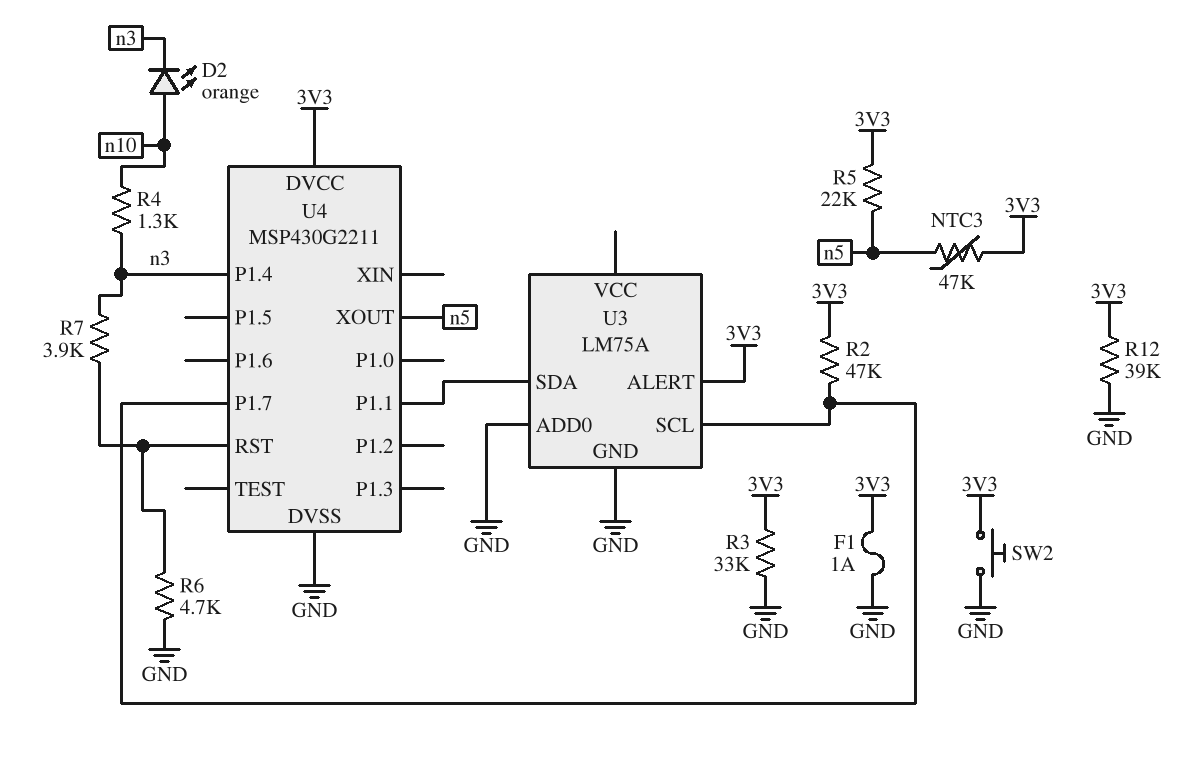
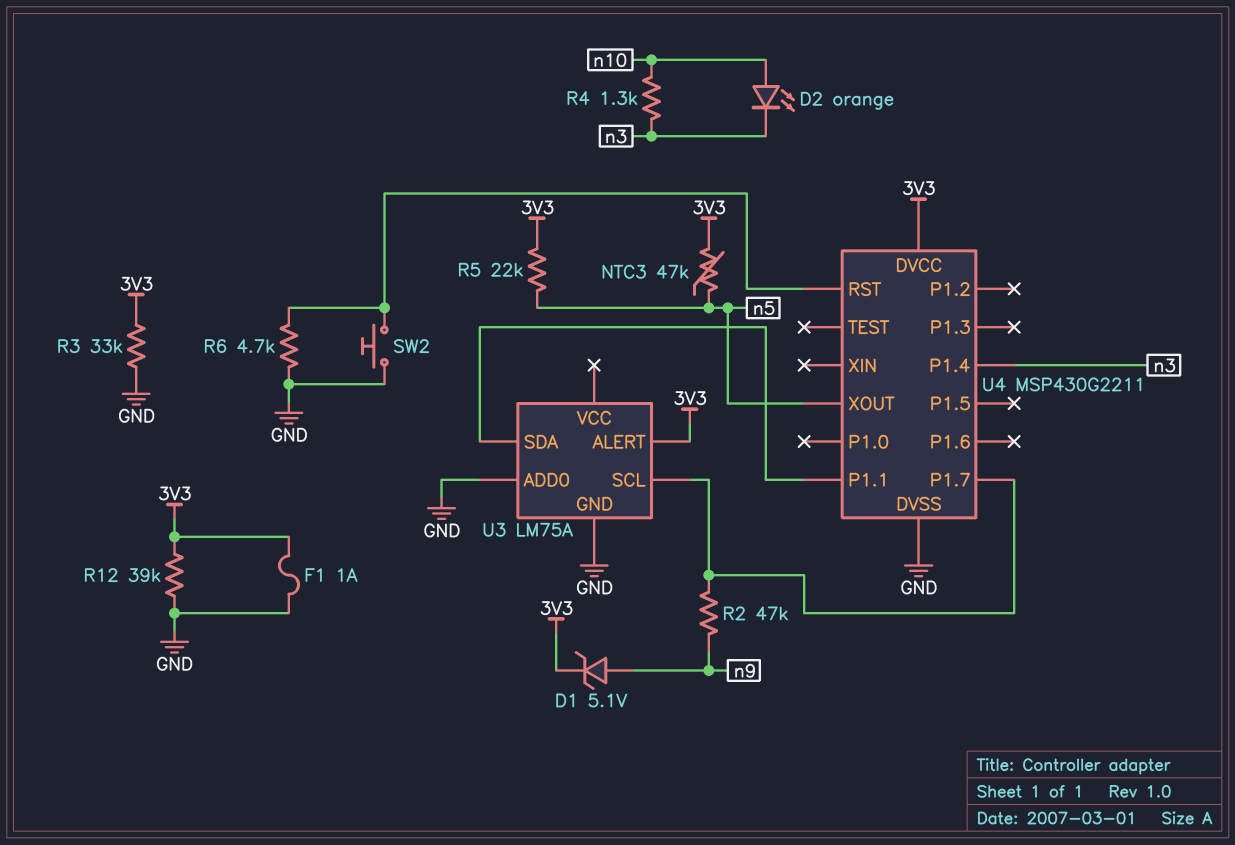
D1: none -> zener 5.1V (A n9, K 3V3)
R2: 47k (3V3, U3/SCL) -> 47k (U3/SCL, n9)
R7: 3.9k (U4/RST, n3) -> none
SW2: button (3V3, GND) -> button (GND, U4/RST)

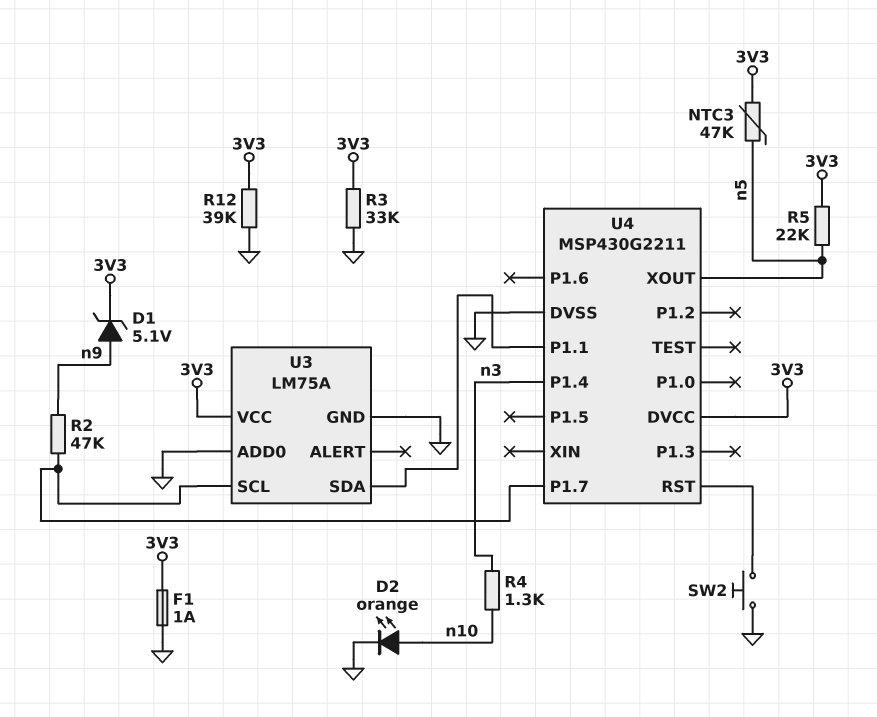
D2: LED orange (A n10, K n3) -> LED orange (A n10, K GND)
R6: 4.7k (GND, U4/RST) -> none
U3 pin ALERT: 3V3 -> none
U3 pin VCC: none -> 3V3

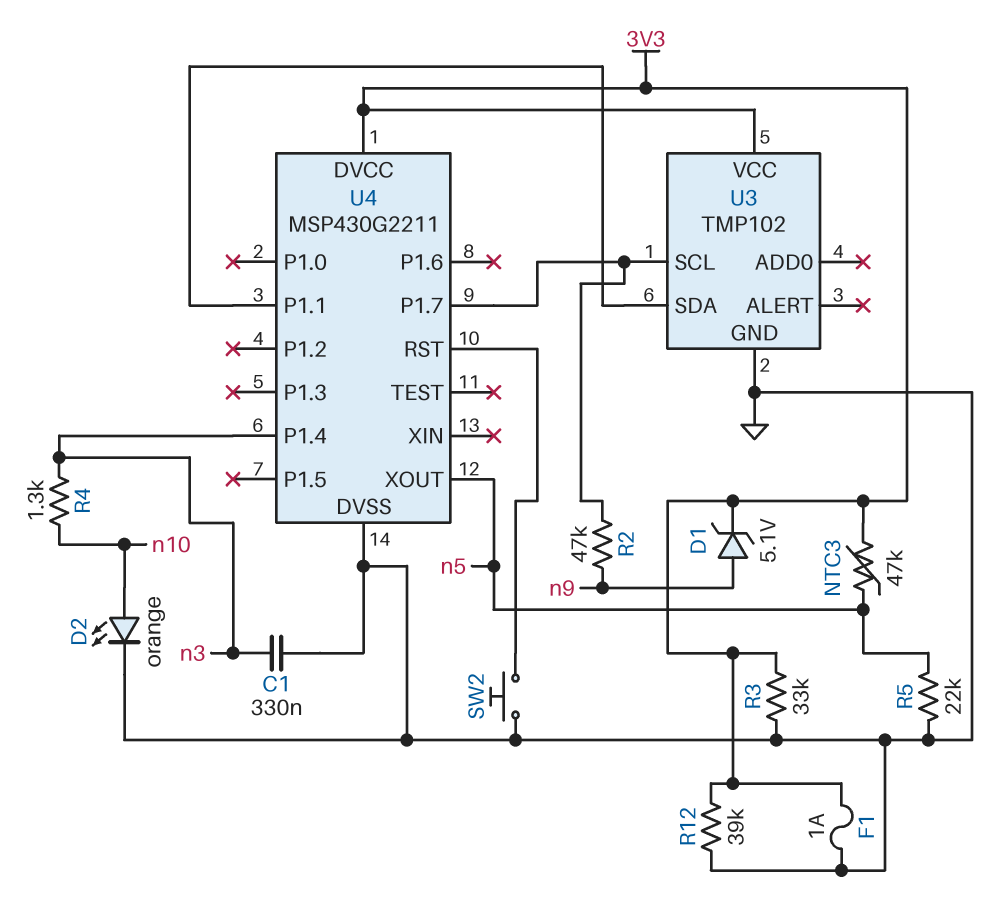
C1: none -> 330nF (GND, n3)
R5: 22k (3V3, n5) -> 22k (GND, n5)
U3: LM75A -> TMP102
U3 pin ADD0: GND -> none

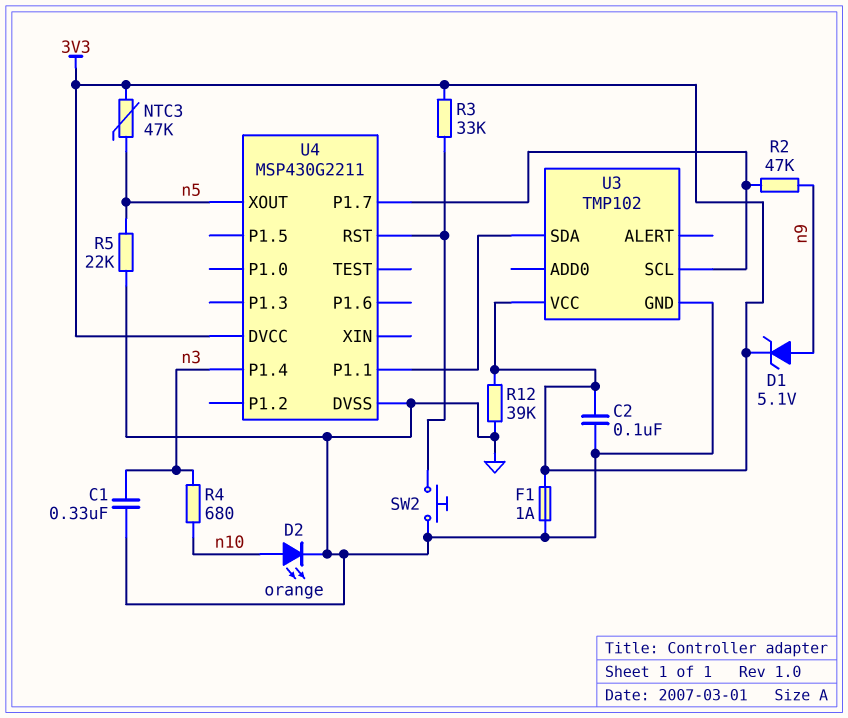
C2: none -> 100nF (3V3, GND)
R3: 33k (3V3, GND) -> 33k (3V3, U4/RST)
R4: 1.3k (n3, n10) -> 680 (n3, n10)

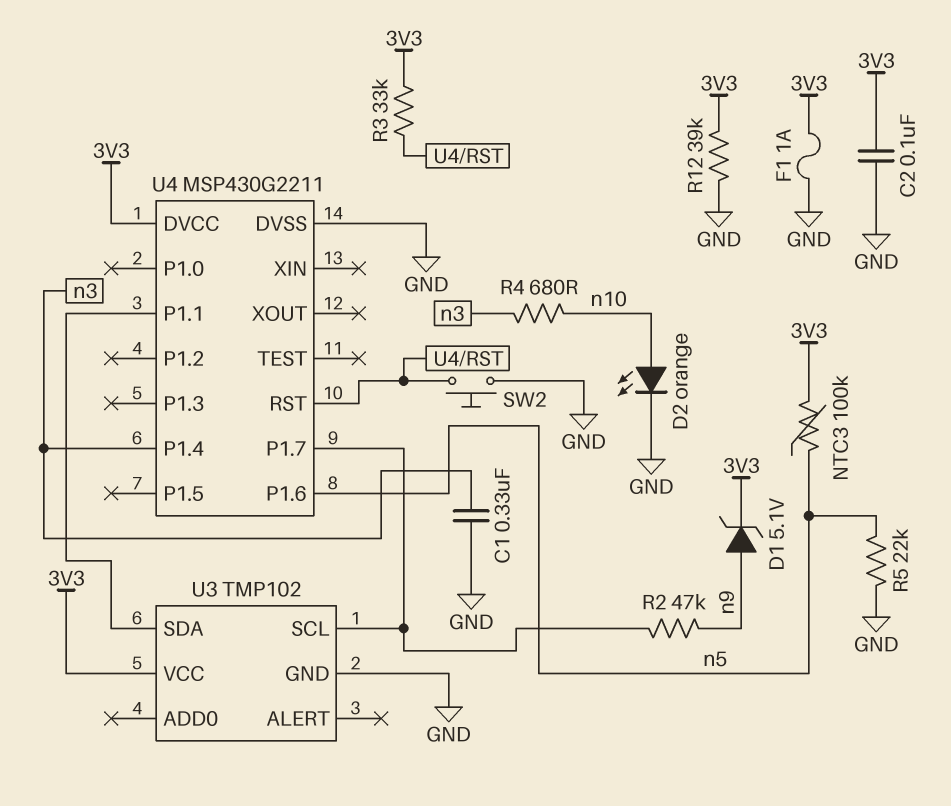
NTC3: 47k (3V3, n5) -> 100k (3V3, n5)
U4 pin P1.6: none -> n5
U4 pin XOUT: n5 -> none

